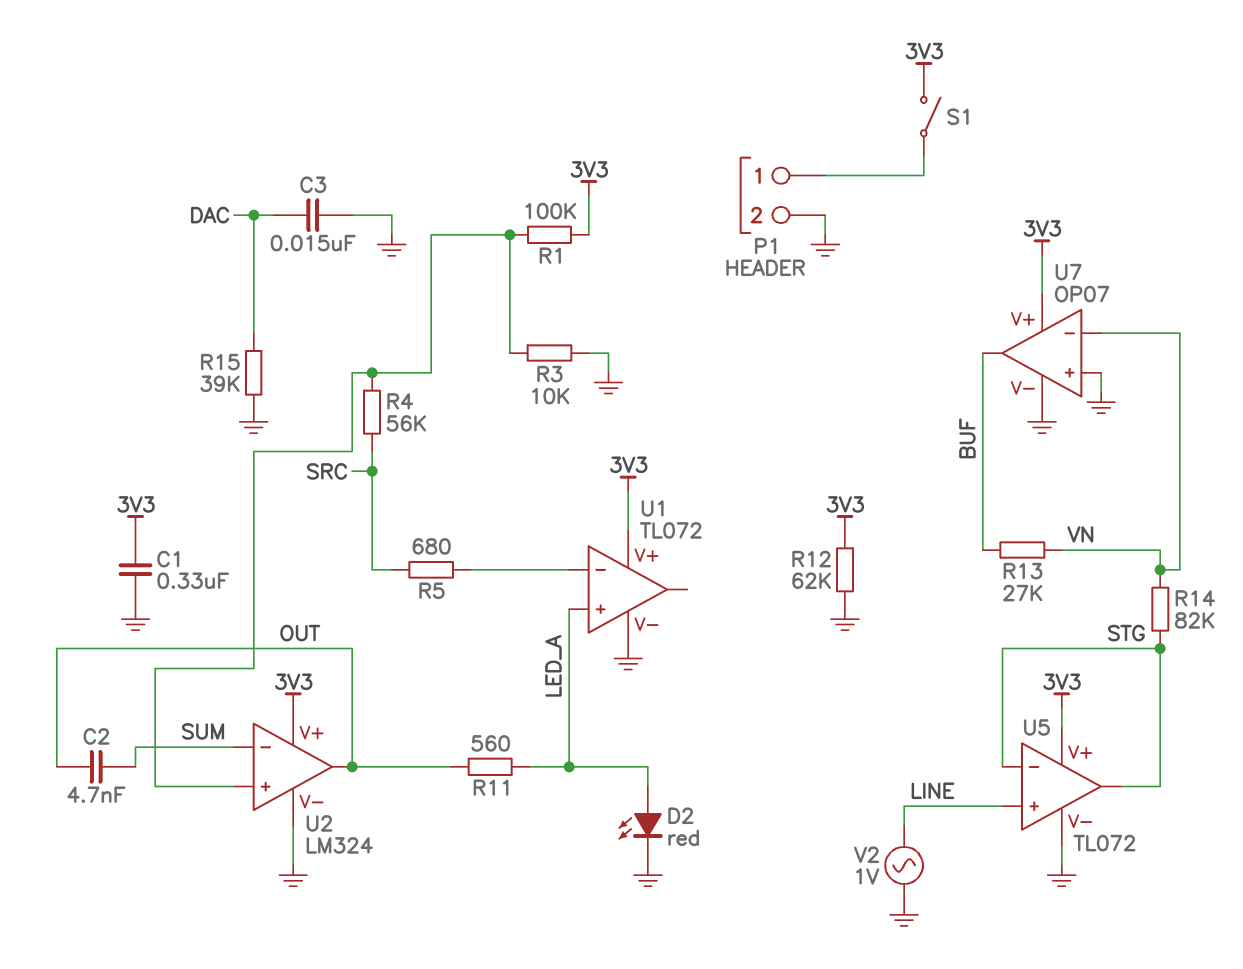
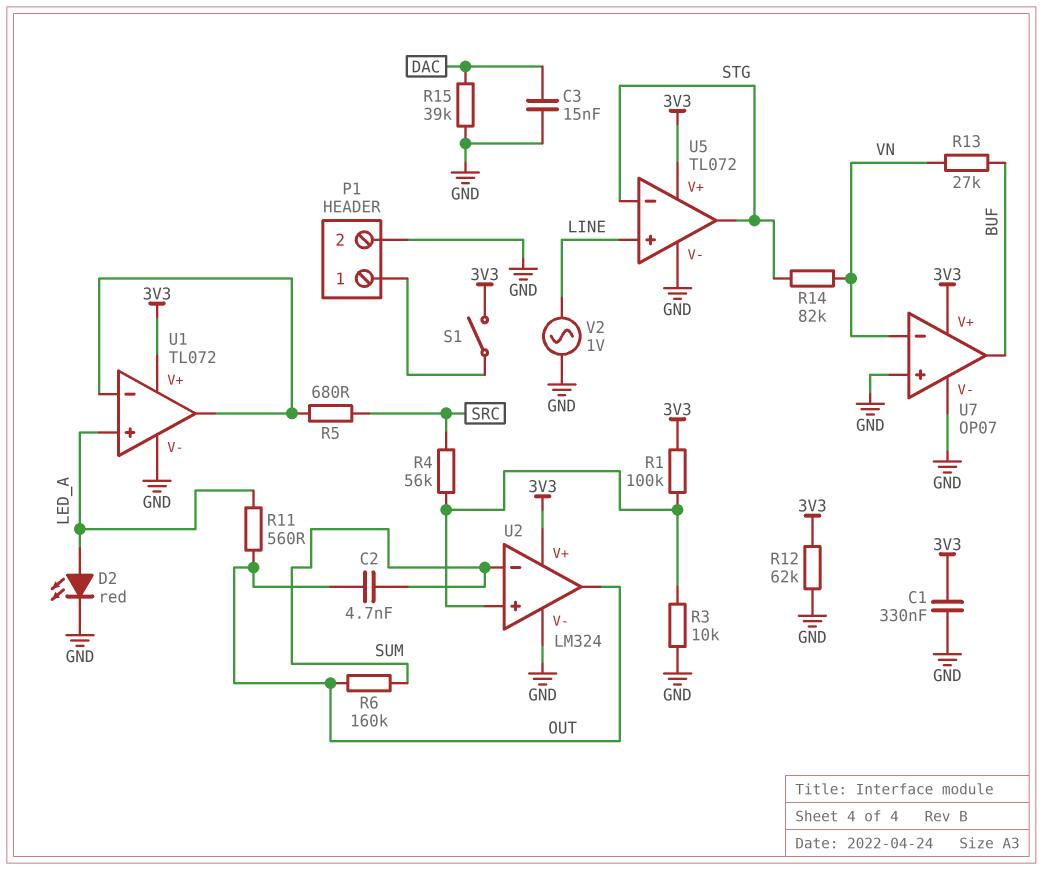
R6: none -> 160k (OUT, SUM)
U1 pin out: none -> U1/in-

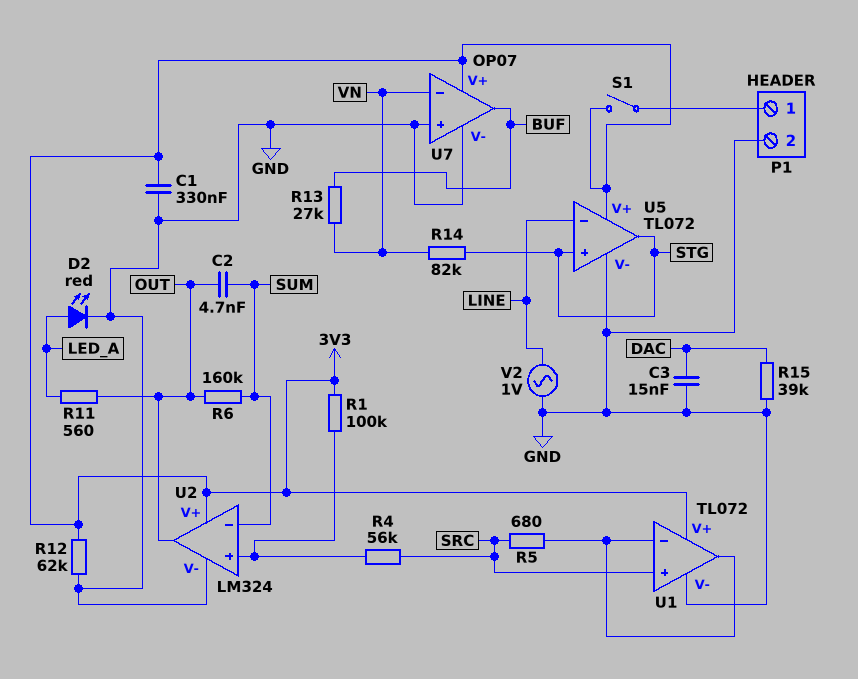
R3: 10k (GND, U2/in+) -> none
U1 pin in+: LED_A -> SRC
U5 pin in+: LINE -> STG
U5 pin in-: STG -> LINE

